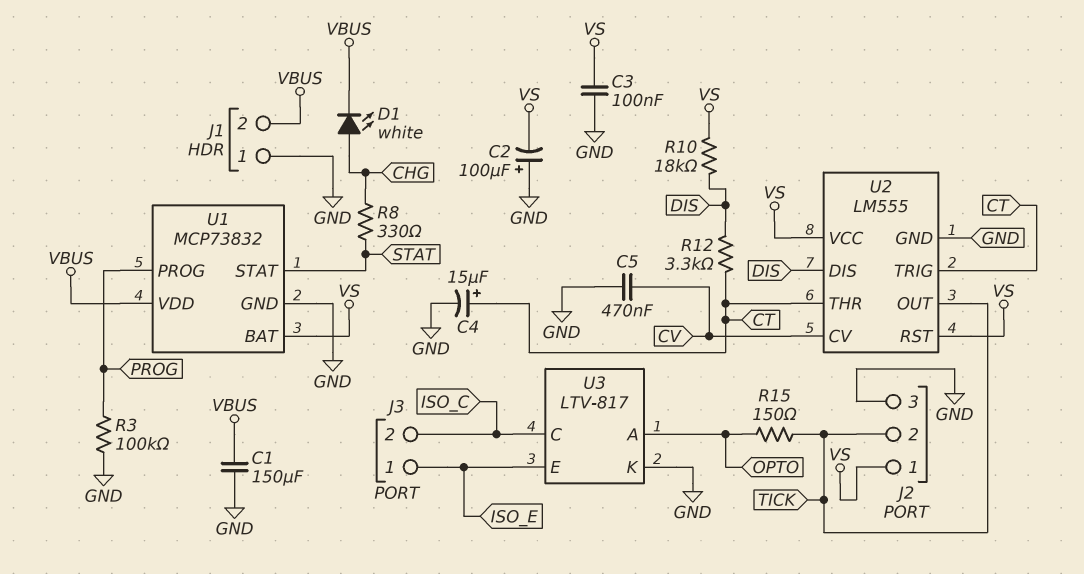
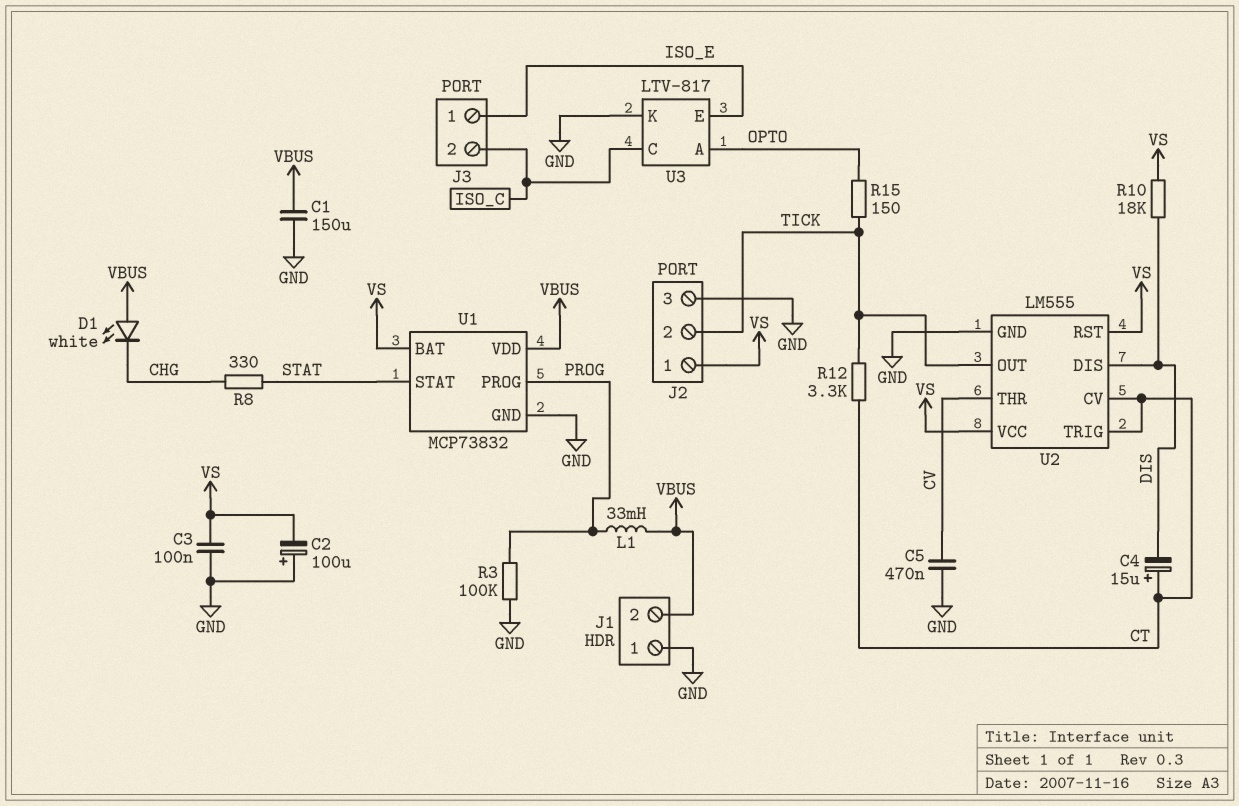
C4: 15uF (plus CT, minus GND) -> 15uF (plus CT, minus DIS)
D1: LED white (A CHG, K VBUS) -> LED white (A VBUS, K CHG)
L1: none -> 33mH (PROG, VBUS)
R12: 3.3k (CT, DIS) -> 3.3k (CT, TICK)
U2 pin CV: CV -> CT
U2 pin THR: CT -> CV

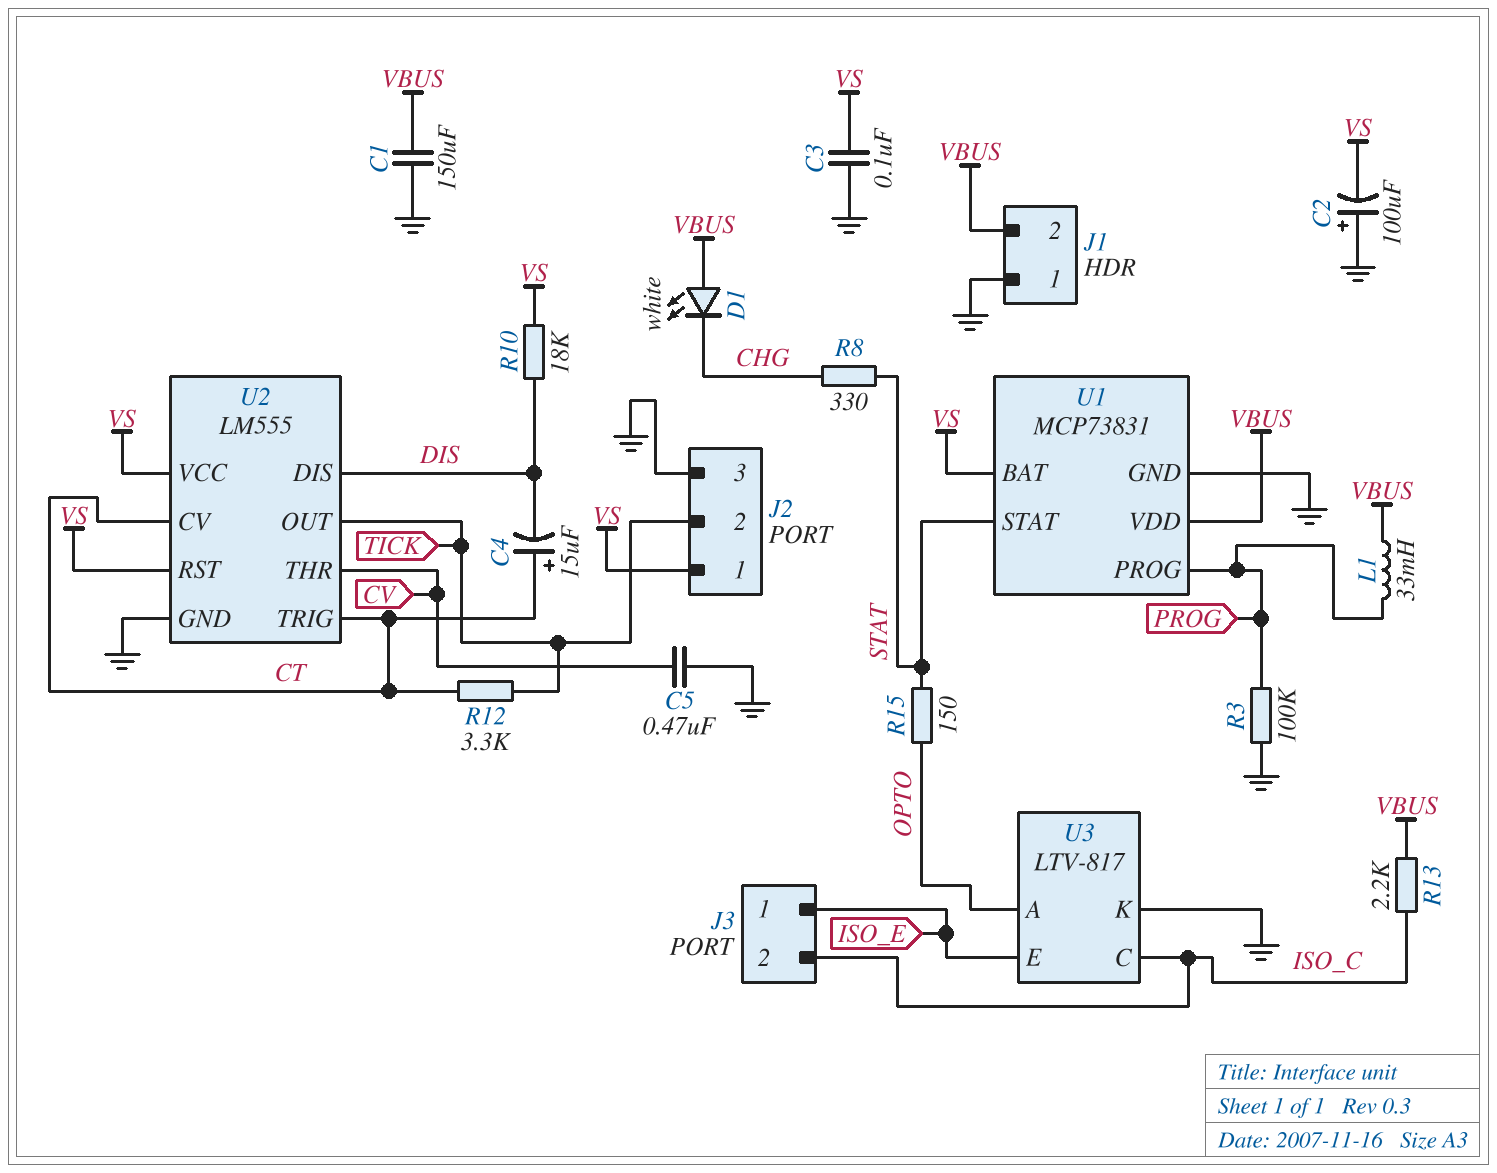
R13: none -> 2.2k (ISO_C, VBUS)
R15: 150 (OPTO, TICK) -> 150 (OPTO, STAT)
U1: MCP73832 -> MCP73831

